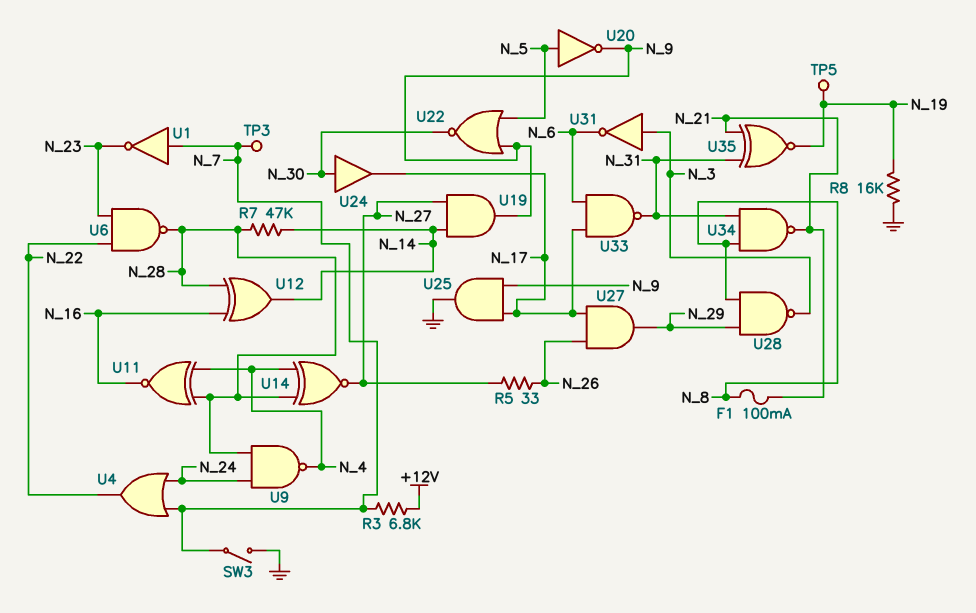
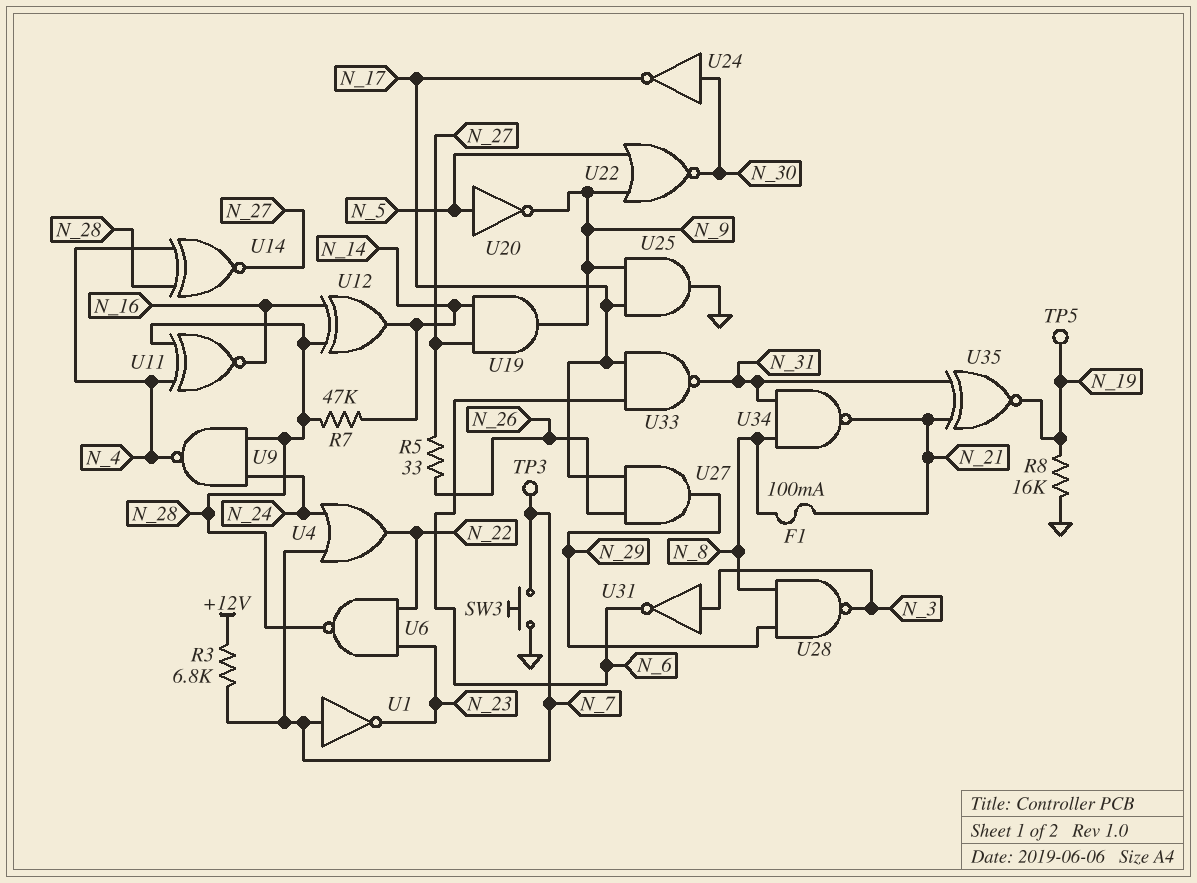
SW3: switch (GND, N_7) -> button (GND, N_7)
U24: buffer (in N_30, out N_17) -> NOT (in N_30, out N_17)

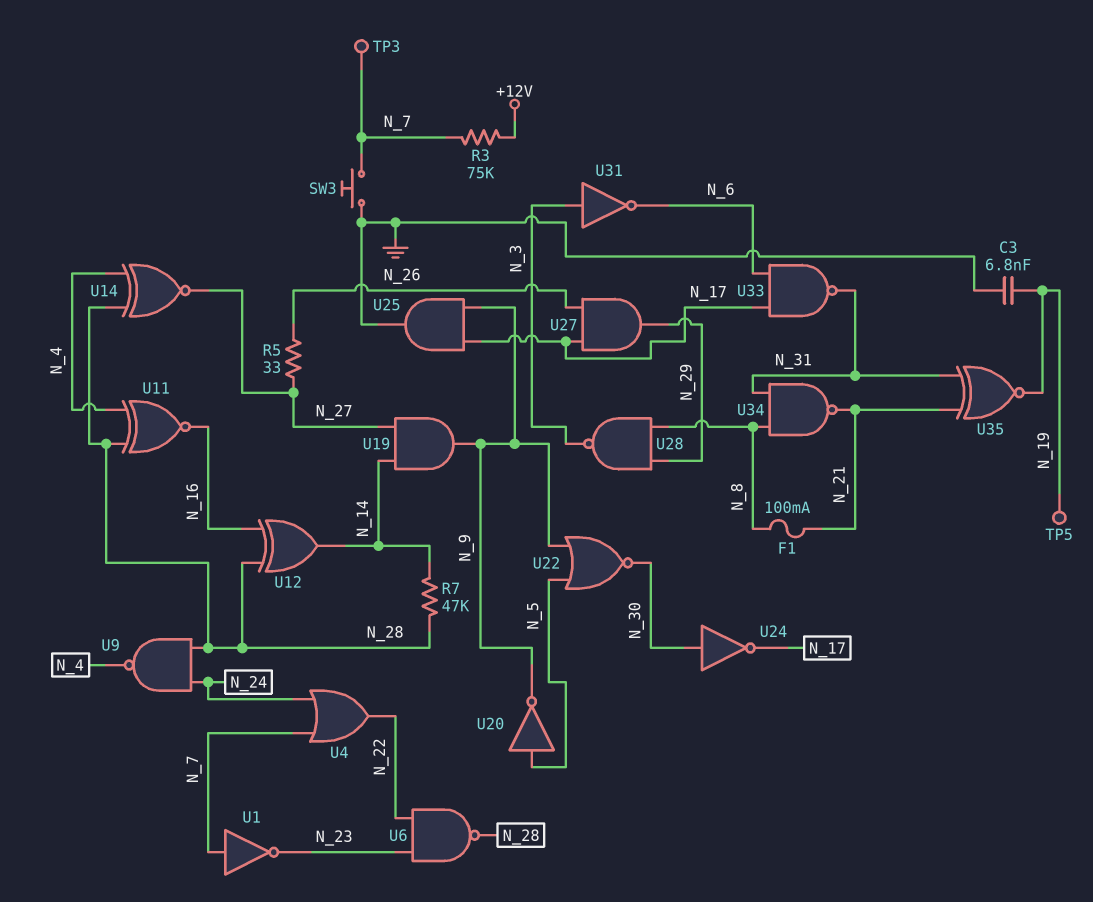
C3: none -> 6.8nF (GND, N_19)
R3: 6.8k (+12V, N_7) -> 75k (+12V, N_7)
R8: 16k (GND, N_19) -> none

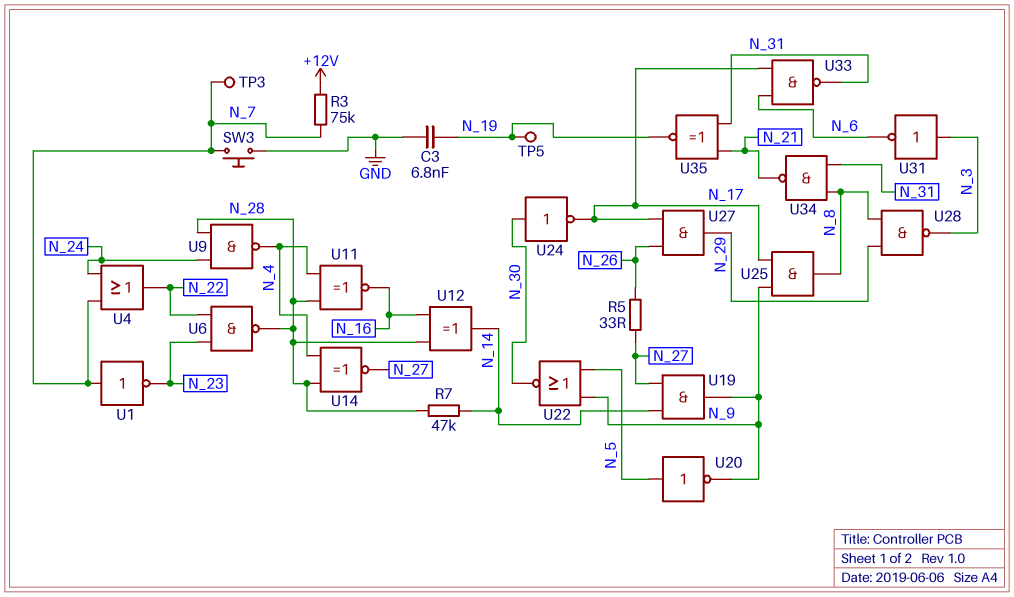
F1: 100mA (N_8, N_21) -> none
U25: AND (in N_9, in N_17, out GND) -> AND (in N_9, in N_17, out N_8)

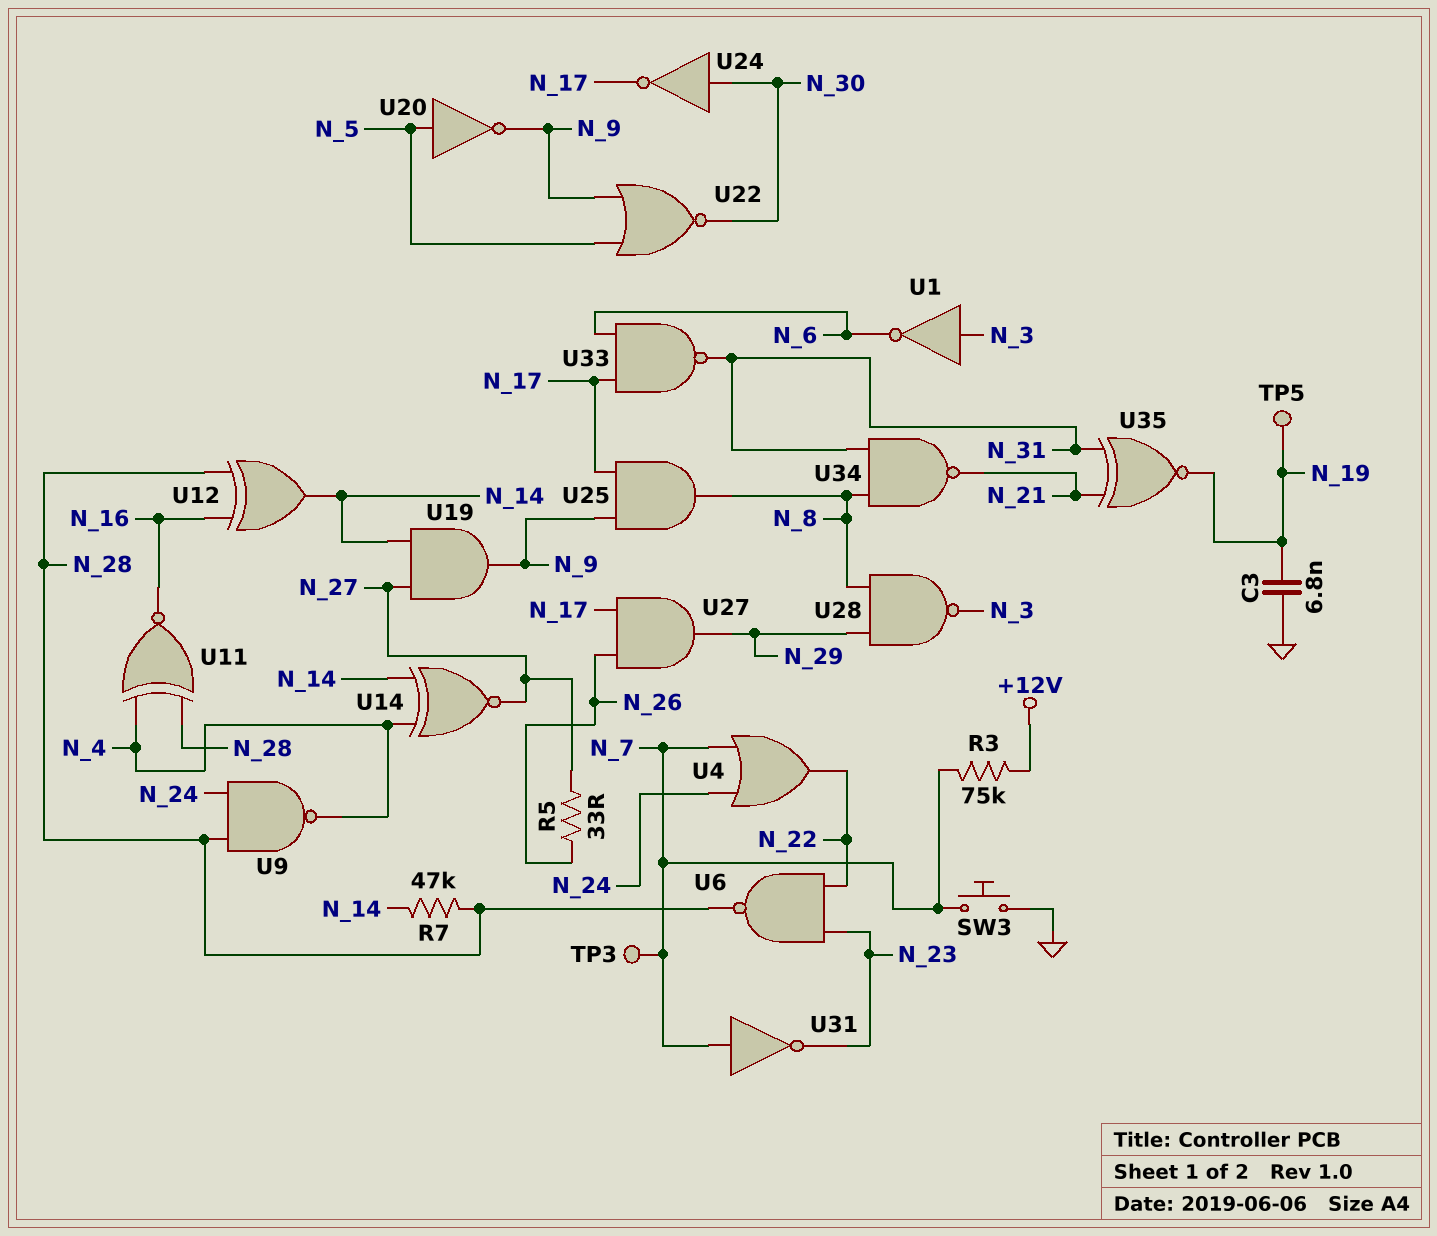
U1: NOT (in N_7, out N_23) -> NOT (in N_3, out N_6)
U14: XNOR (in N_4, in N_28, out N_27) -> XNOR (in N_4, in N_14, out N_27)
U31: NOT (in N_3, out N_6) -> NOT (in N_7, out N_23)

